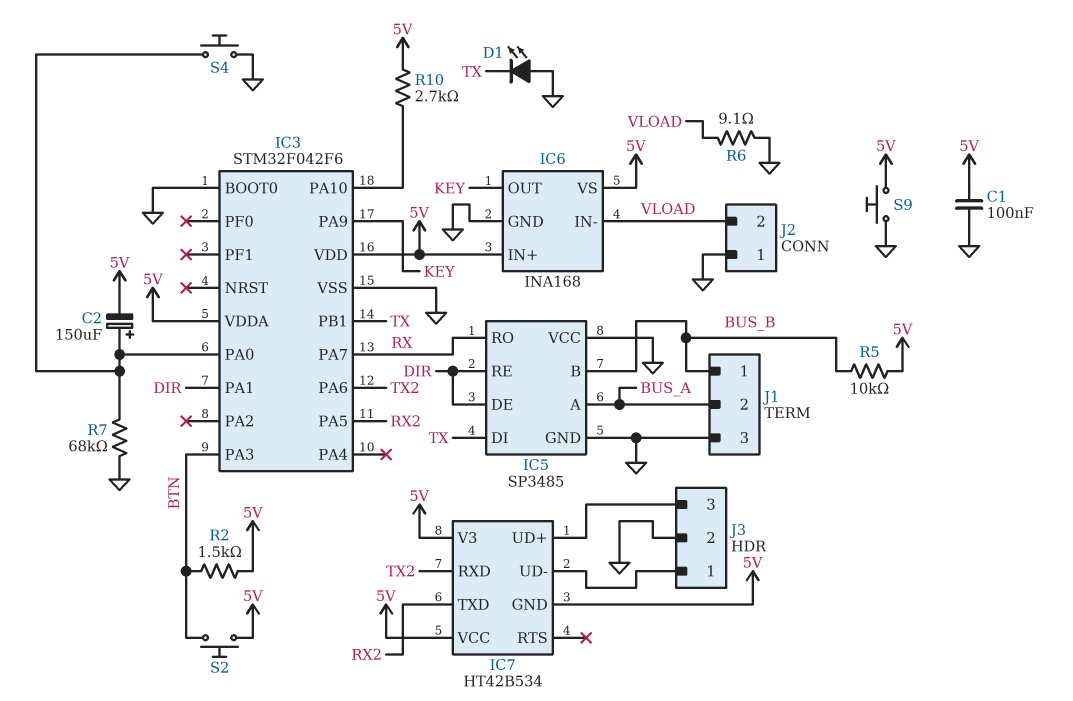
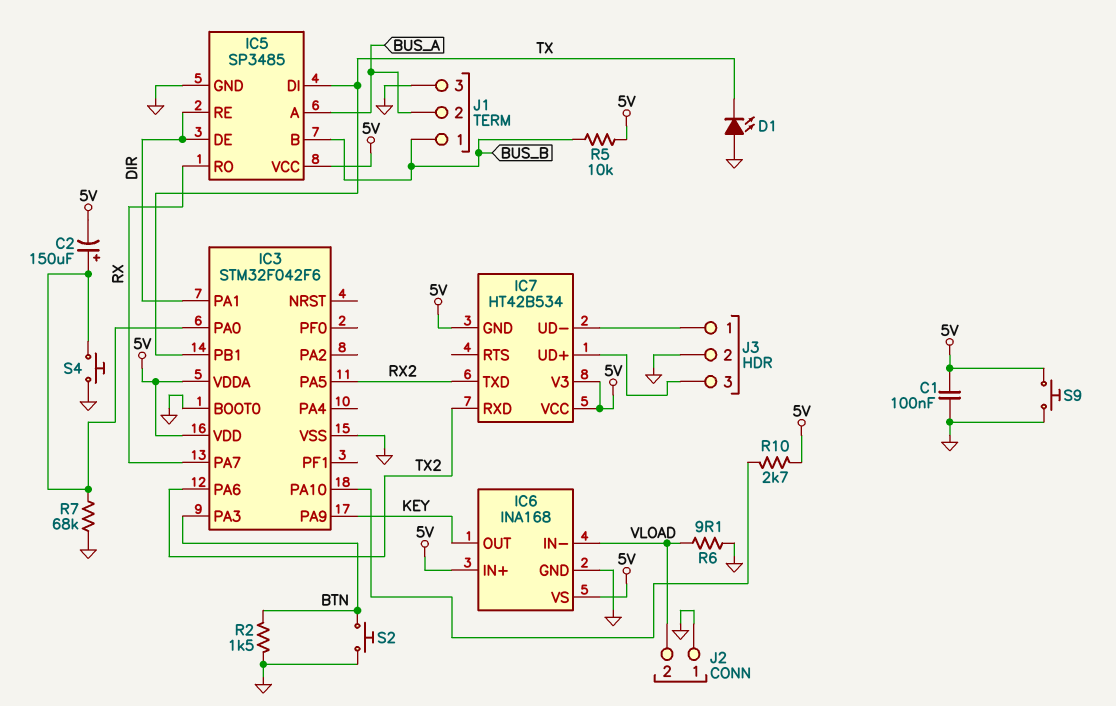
IC5 pin VCC: GND -> 5V
R2: 1.5k (5V, BTN) -> 1.5k (BTN, GND)
S2: button (5V, BTN) -> button (BTN, GND)

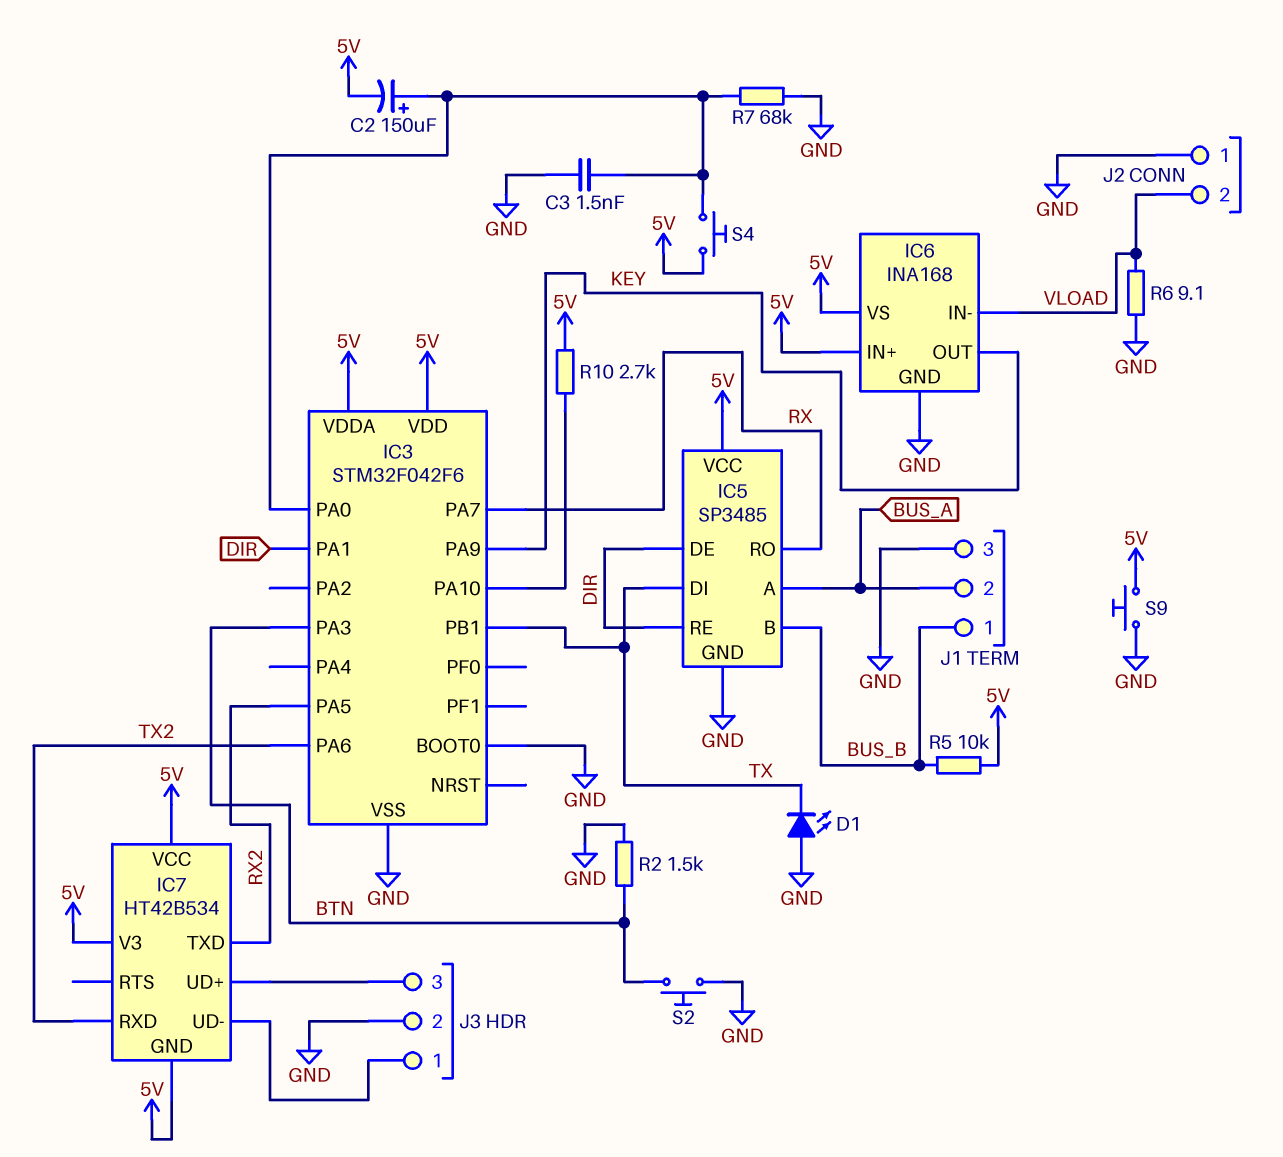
C1: 100nF (5V, GND) -> none
C3: none -> 1.5nF (GND, IC3/PA0)
S4: button (GND, IC3/PA0) -> button (5V, IC3/PA0)

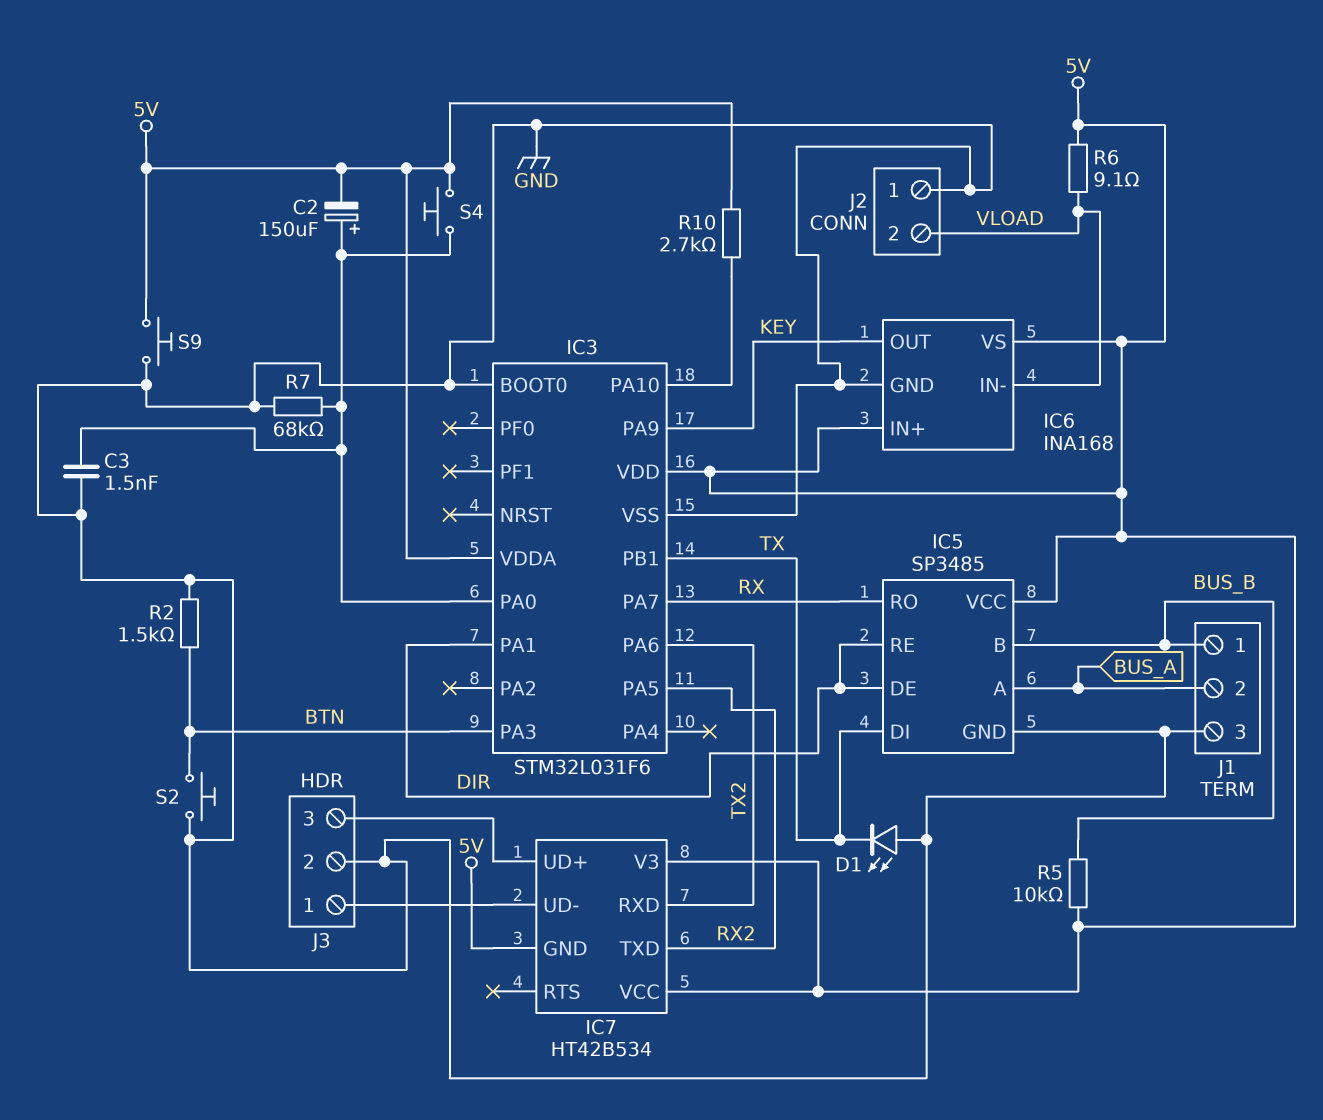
IC3: STM32F042F6 -> STM32L031F6
R6: 9.1 (GND, VLOAD) -> 9.1 (5V, VLOAD)

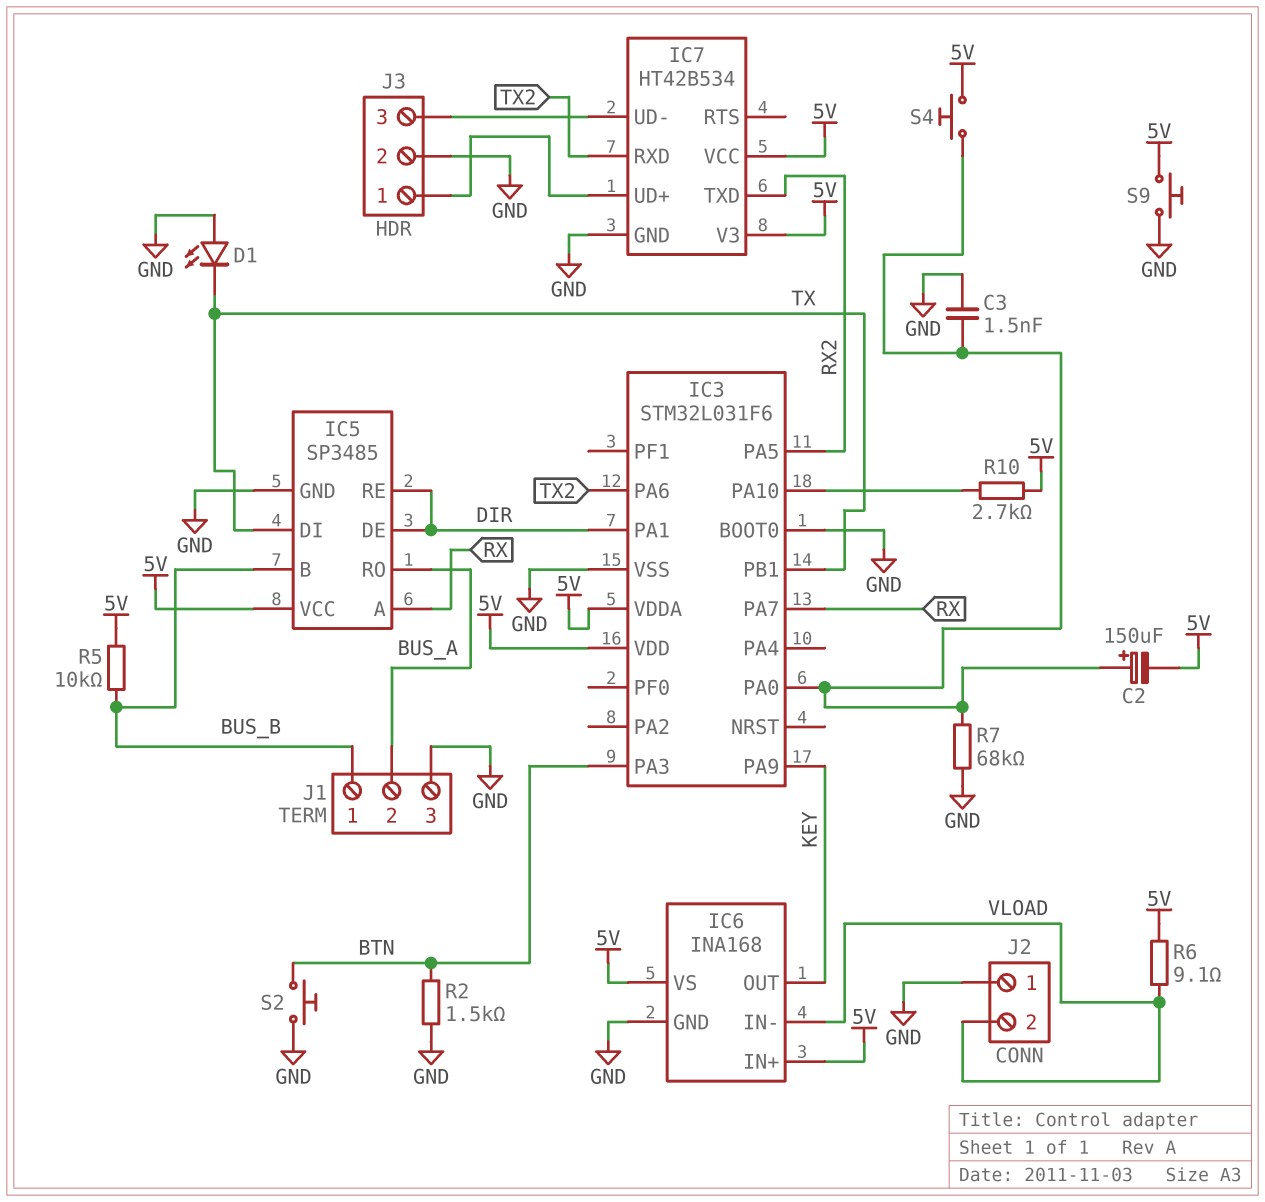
IC5 pin A: BUS_A -> RX
IC5 pin RO: RX -> BUS_A
IC7 pin GND: 5V -> GND
J3 pin 1: IC7/UD- -> IC7/UD+
J3 pin 3: IC7/UD+ -> IC7/UD-

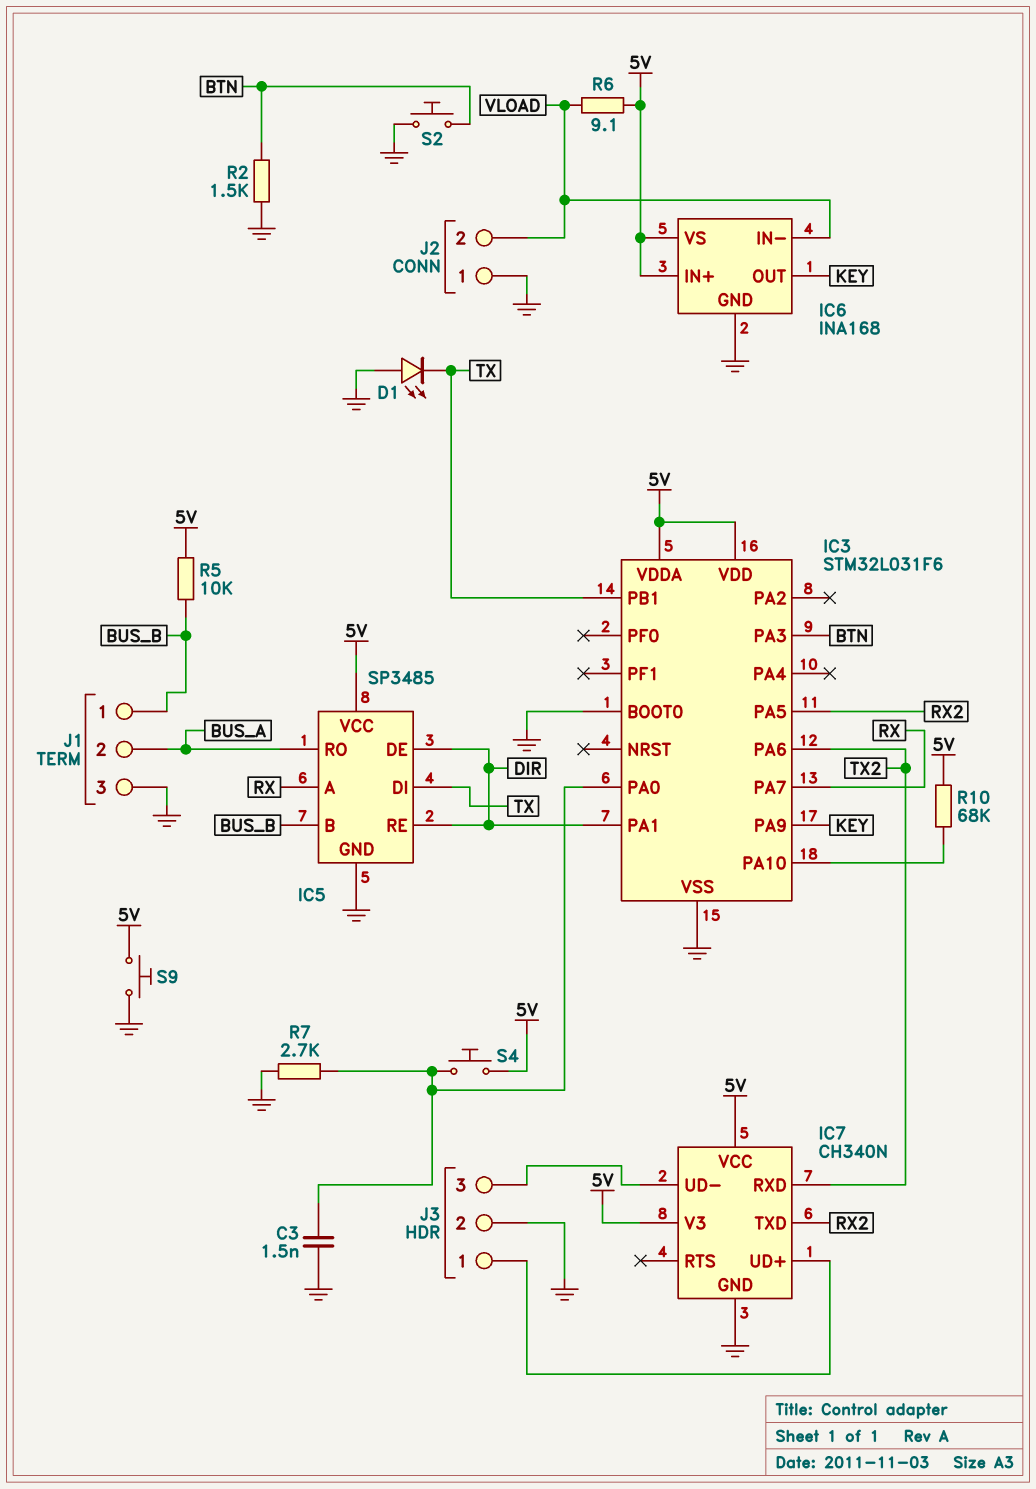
C2: 150uF (plus IC3/PA0, minus 5V) -> none
IC7: HT42B534 -> CH340N
R7: 68k (GND, IC3/PA0) -> 2.7k (GND, IC3/PA0)
R10: 2.7k (5V, IC3/PA10) -> 68k (5V, IC3/PA10)

